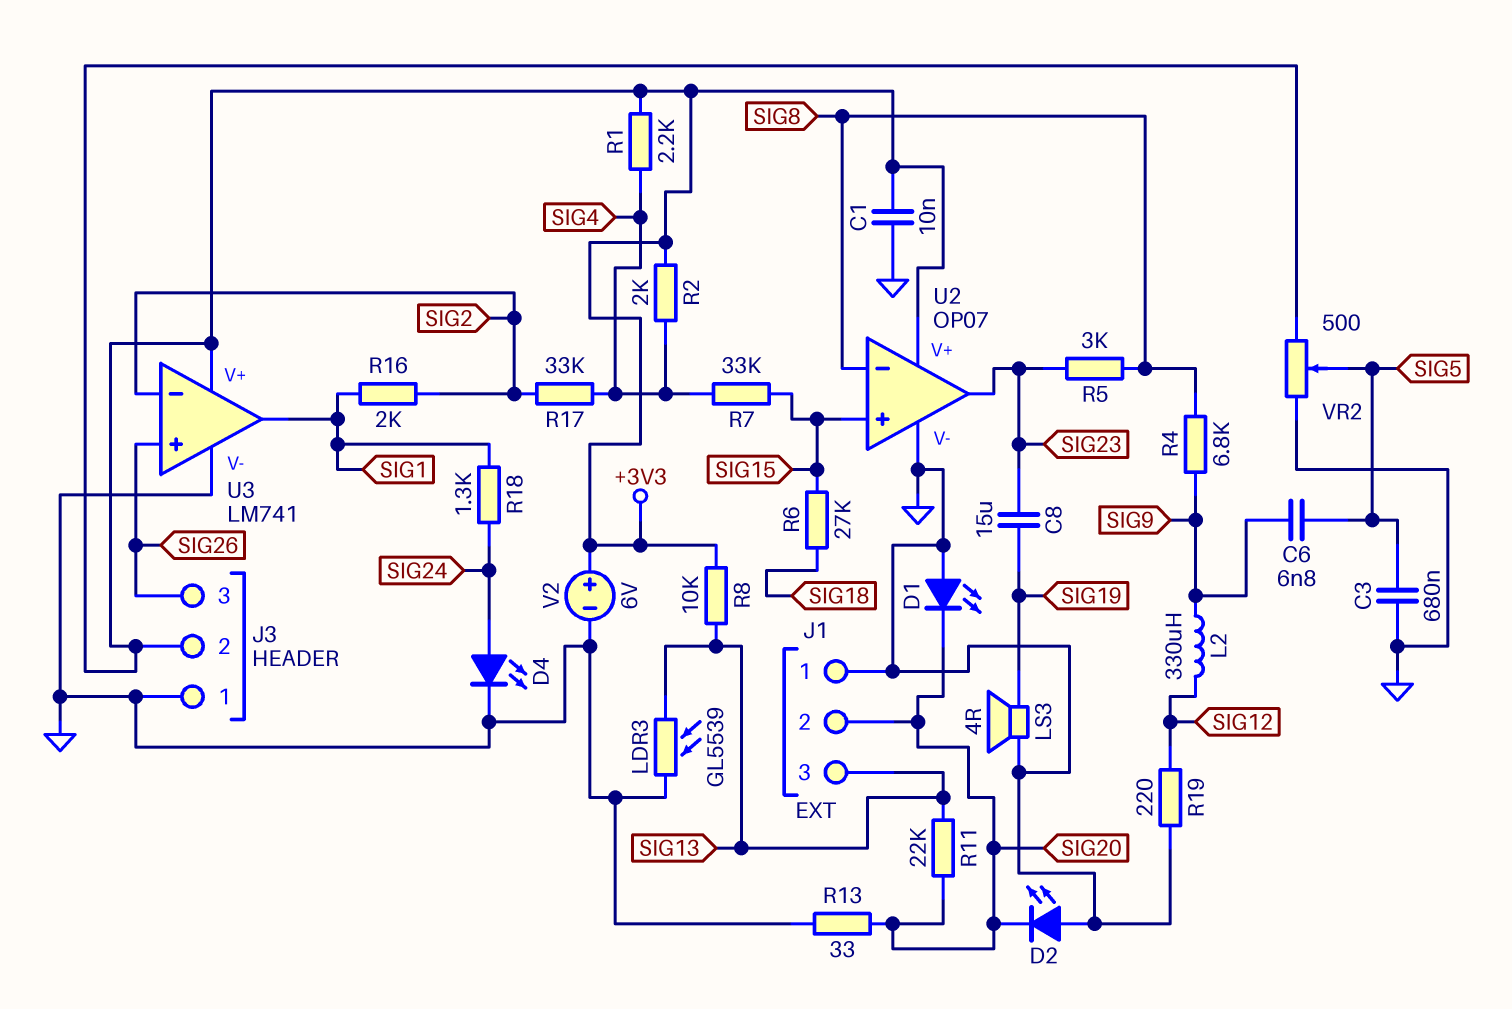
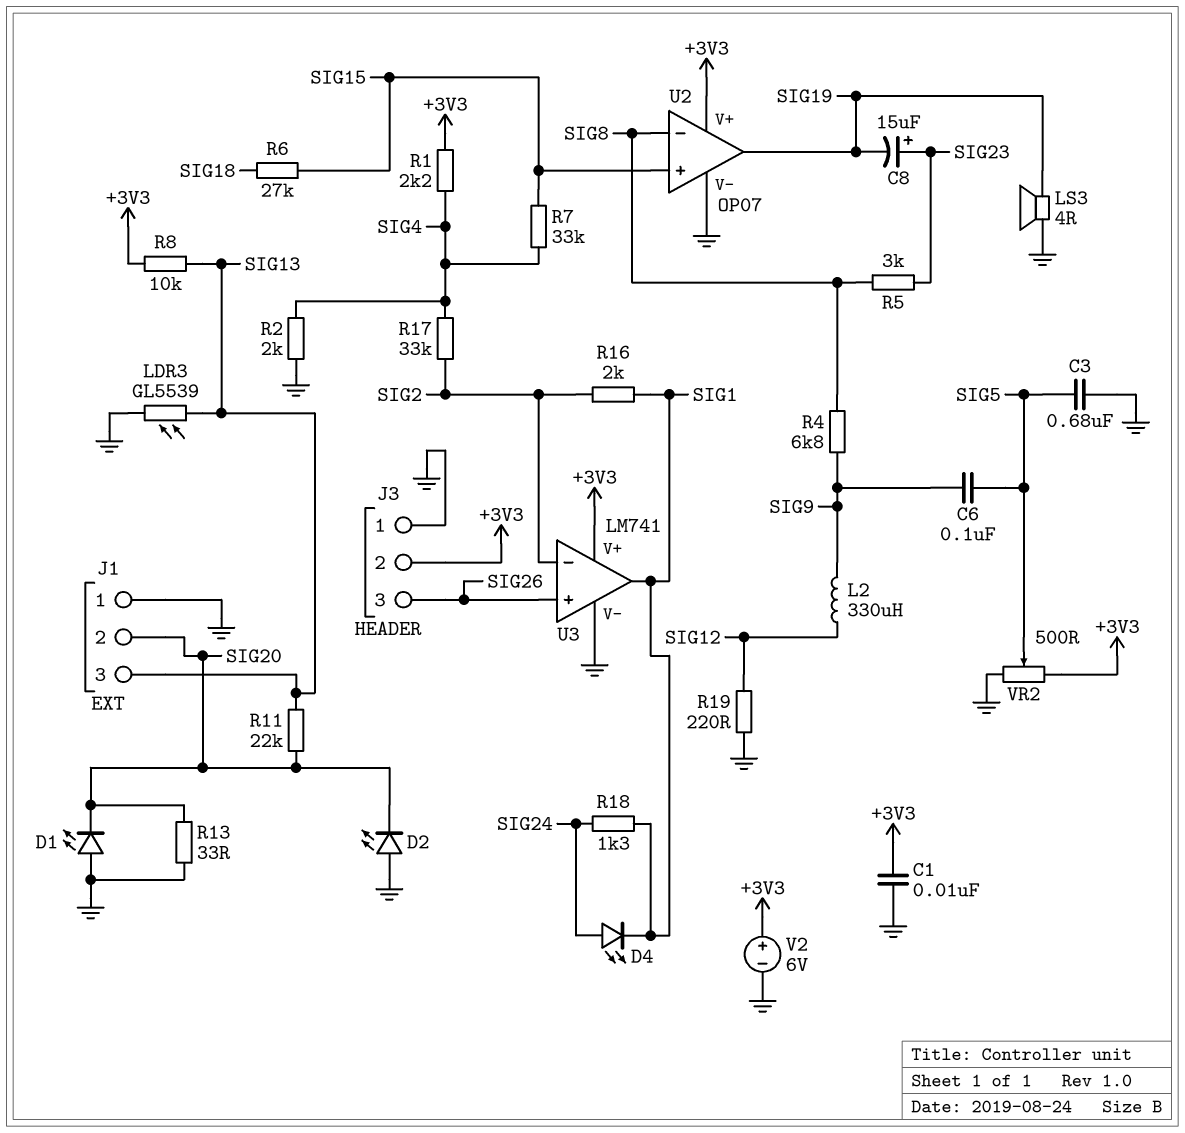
C6: 6.8nF (SIG5, SIG9) -> 100nF (SIG5, SIG9)
C8: 15uF (SIG19, SIG23) -> 15uF (plus SIG23, minus SIG19)
D4: LED (A SIG24, K GND) -> LED (A SIG24, K SIG1)
R2: 2k (+3V3, SIG4) -> 2k (GND, SIG4)
U2 pin out: SIG23 -> SIG19

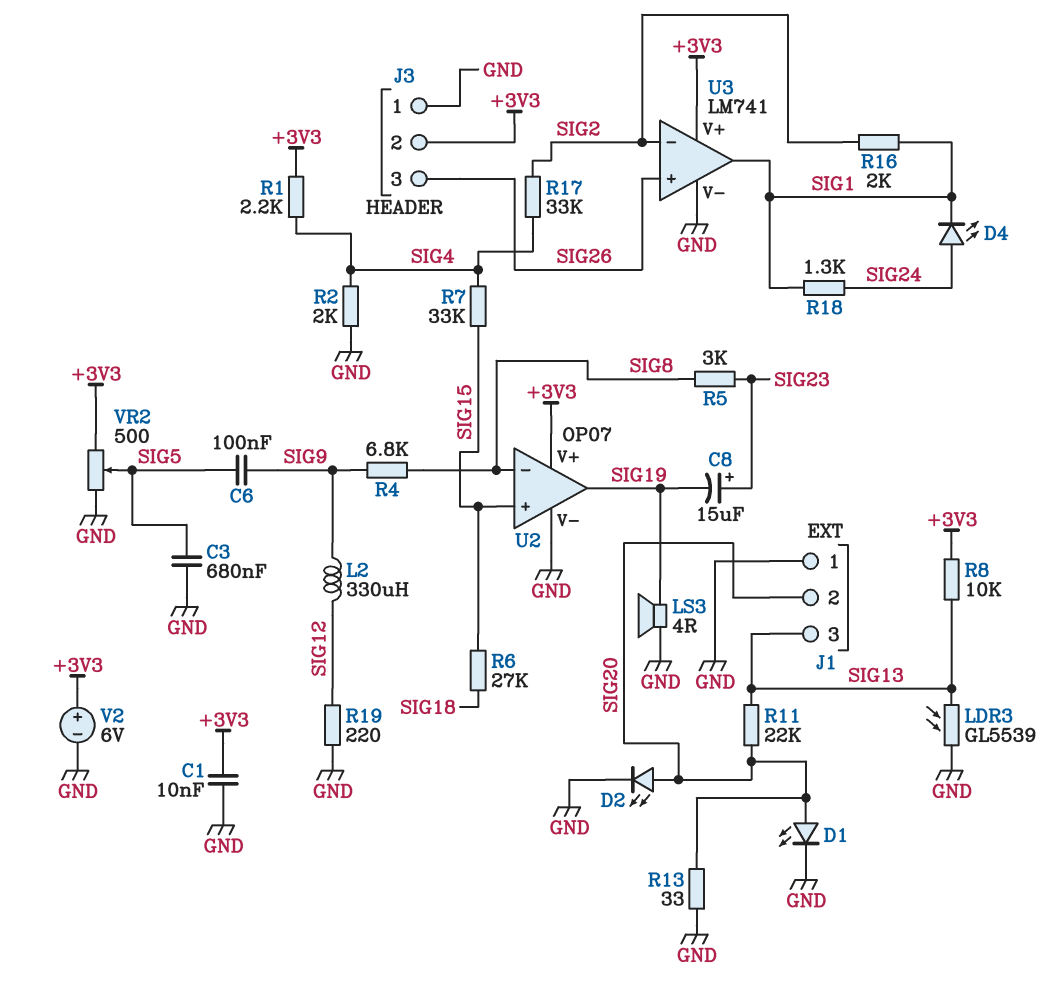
D1: LED (A GND, K SIG20) -> LED (A SIG20, K GND)
D2: LED (A GND, K SIG20) -> LED (A SIG20, K GND)

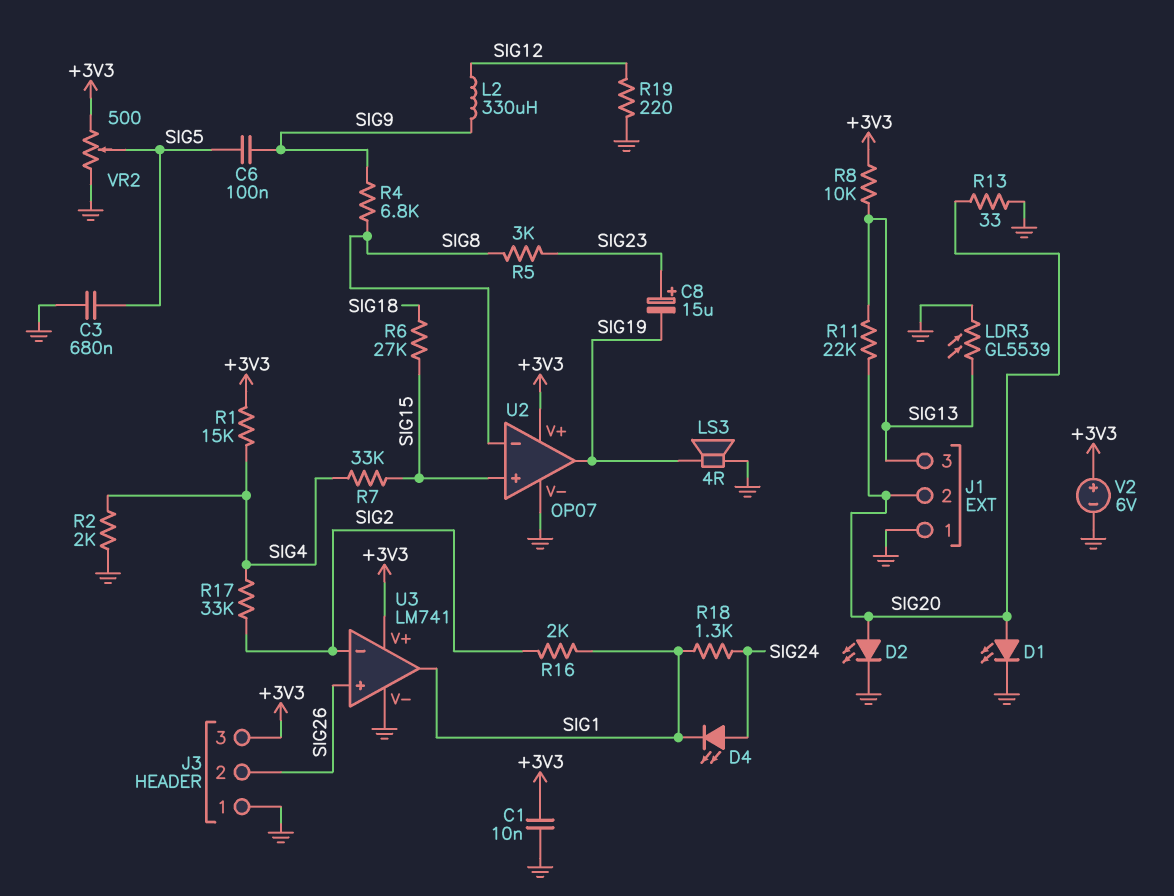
J3 pin 2: +3V3 -> SIG26
J3 pin 3: SIG26 -> +3V3
R1: 2.2k (+3V3, SIG4) -> 15k (+3V3, SIG4)

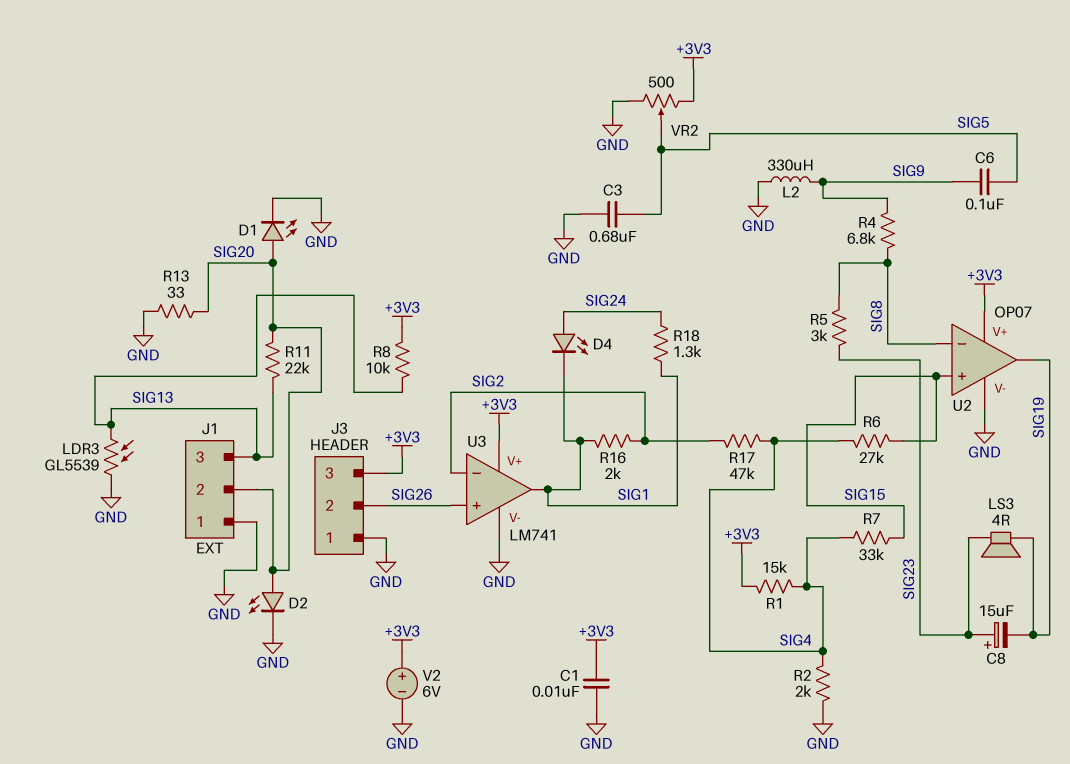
L2: 330uH (SIG9, SIG12) -> 330uH (GND, SIG9)
LS3: speaker 4R (GND, SIG19) -> speaker 4R (SIG19, SIG23)
R6: 27k (SIG15, SIG18) -> 27k (SIG4, SIG15)
R17: 33k (SIG2, SIG4) -> 47k (SIG2, SIG4)
R19: 220 (GND, SIG12) -> none

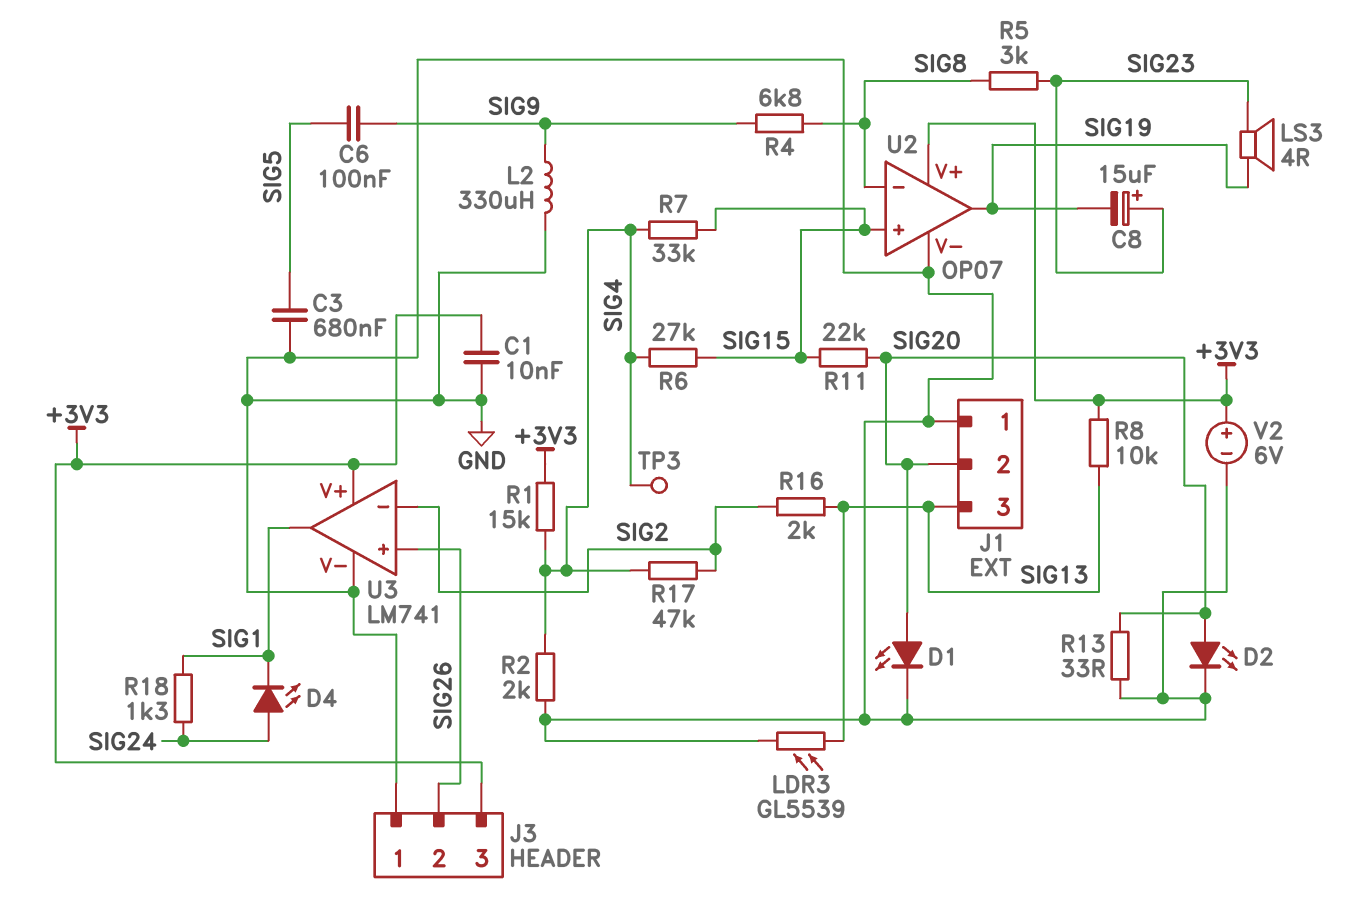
R11: 22k (SIG13, SIG20) -> 22k (SIG15, SIG20)
R16: 2k (SIG1, SIG2) -> 2k (SIG2, SIG13)
TP3: none -> test point (SIG4)
VR2: 500 (+3V3, GND, wiper SIG5) -> none

